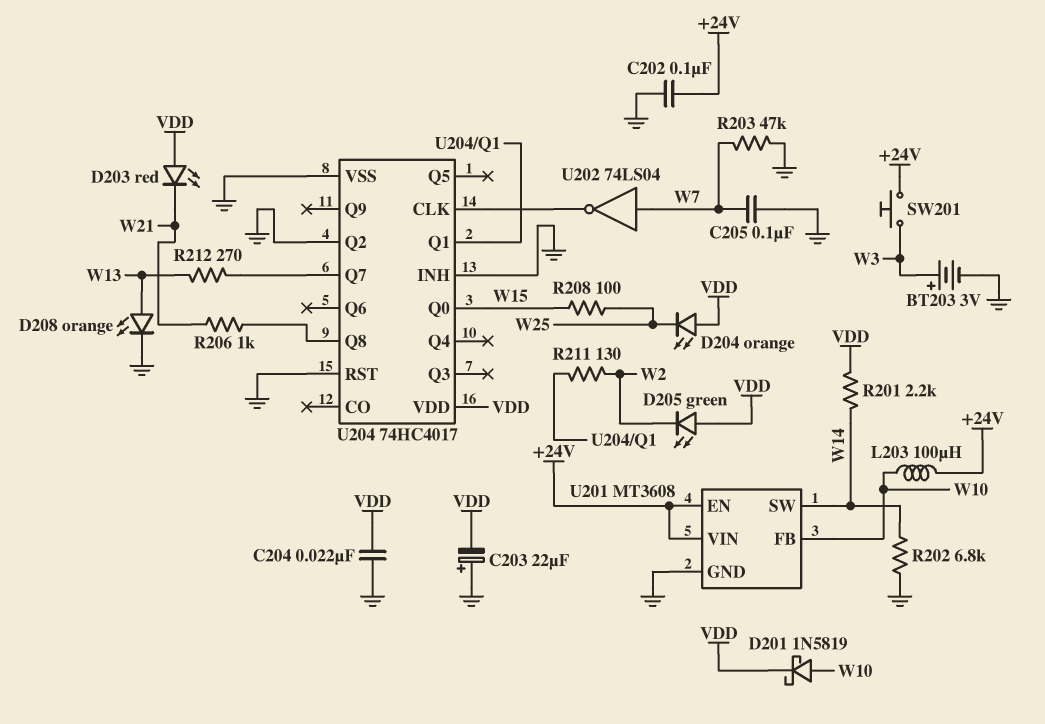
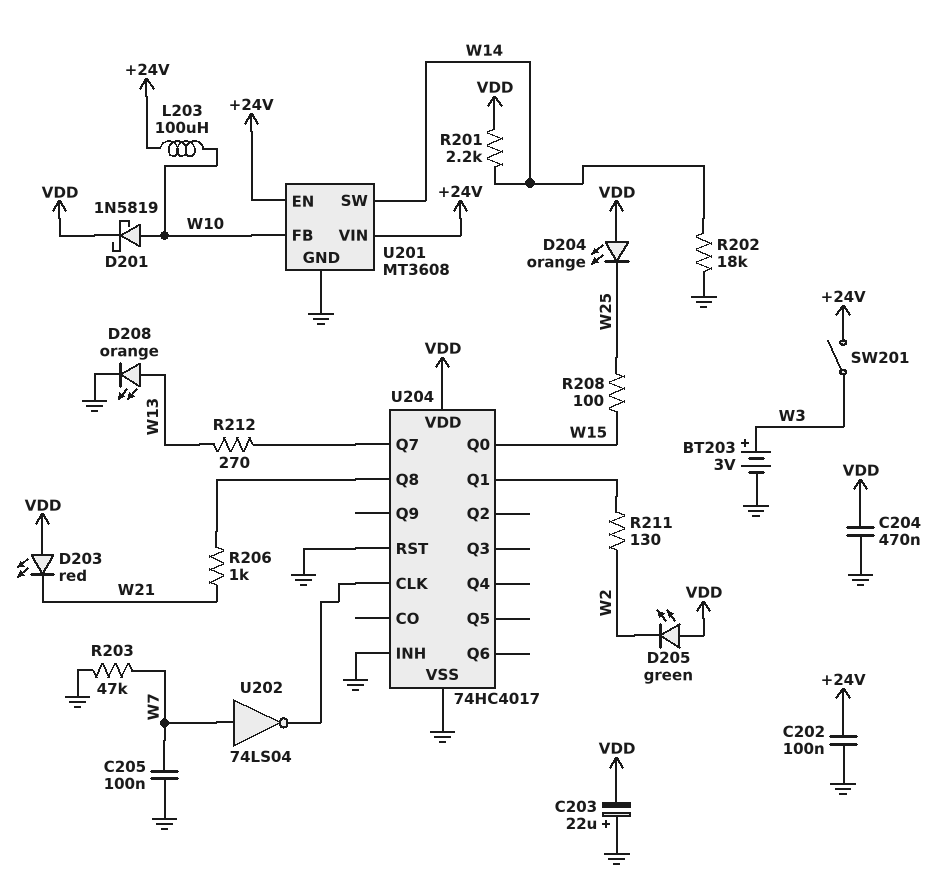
C204: 22nF (GND, VDD) -> 470nF (GND, VDD)
R202: 6.8k (GND, W14) -> 18k (GND, W14)
SW201: button (+24V, W3) -> switch (+24V, W3)
U204 pin Q2: GND -> none

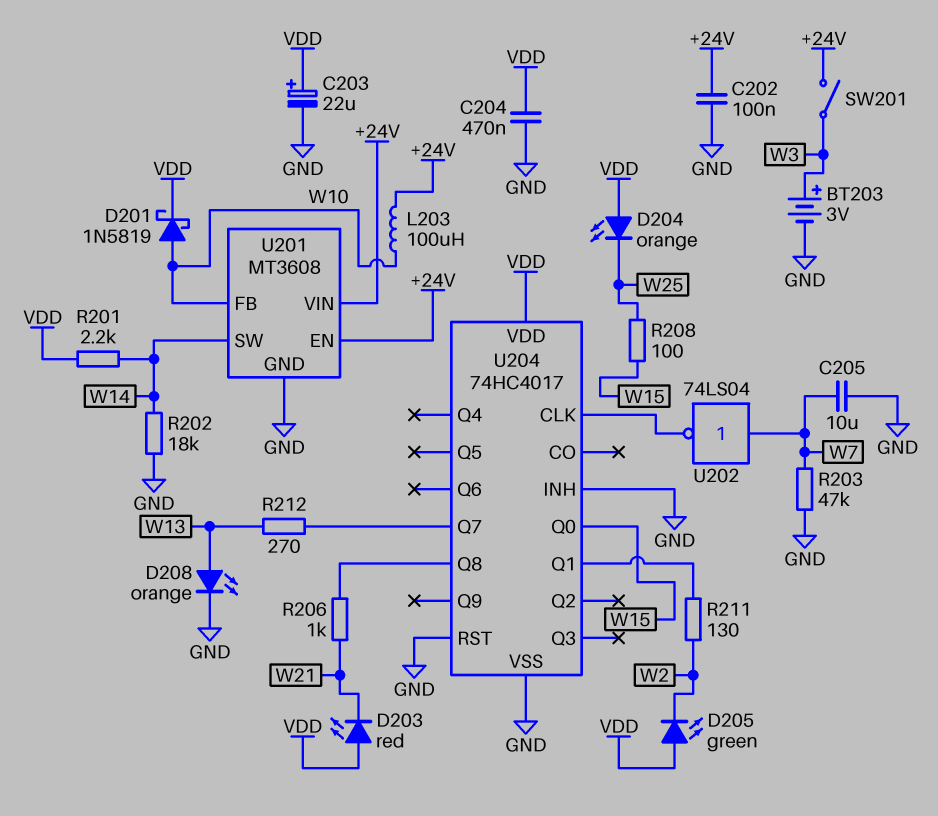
C203: 22uF (plus GND, minus VDD) -> 22uF (plus VDD, minus GND)
C205: 100nF (GND, W7) -> 10uF (GND, W7)

